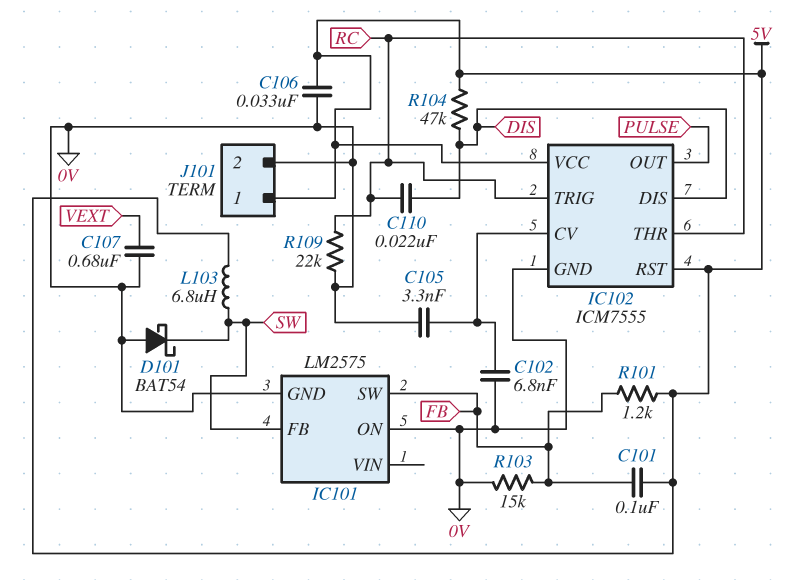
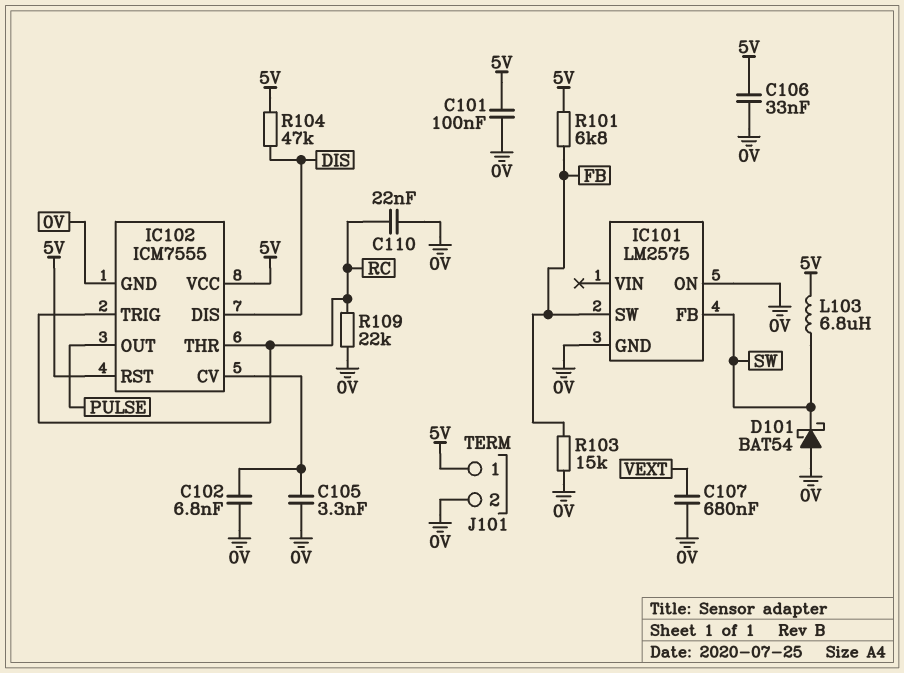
C101: 100nF (5V, FB) -> 100nF (0V, 5V)
C110: 22nF (DIS, RC) -> 22nF (0V, RC)
R101: 1.2k (5V, FB) -> 6.8k (5V, FB)

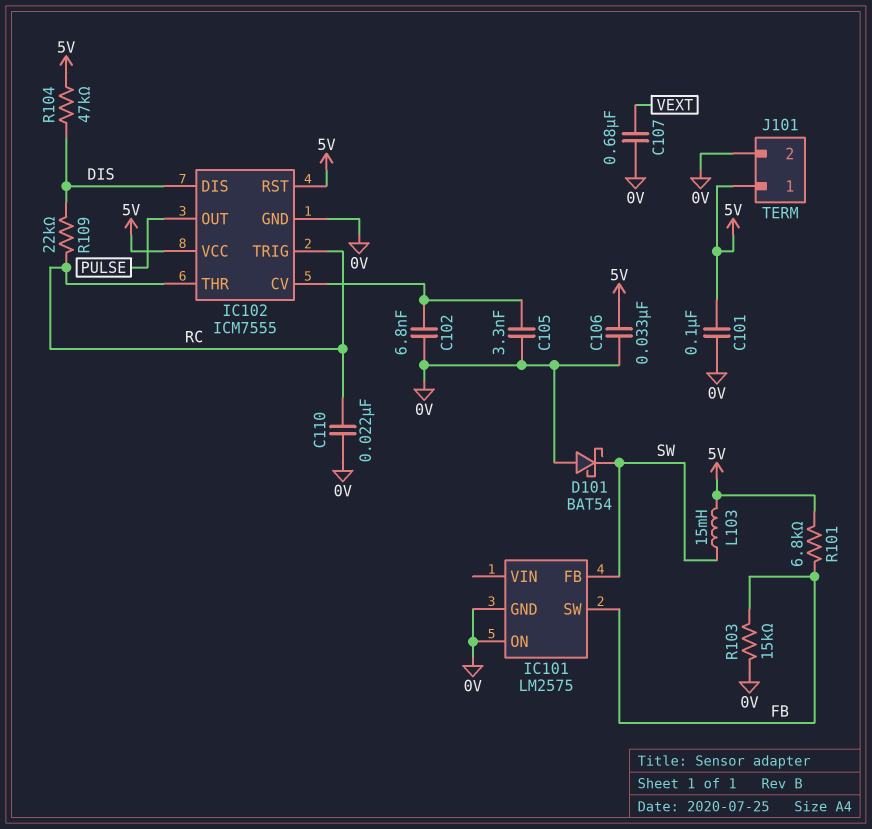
L103: 6.8uH (5V, SW) -> 15mH (5V, SW)
R109: 22k (0V, RC) -> 22k (DIS, RC)

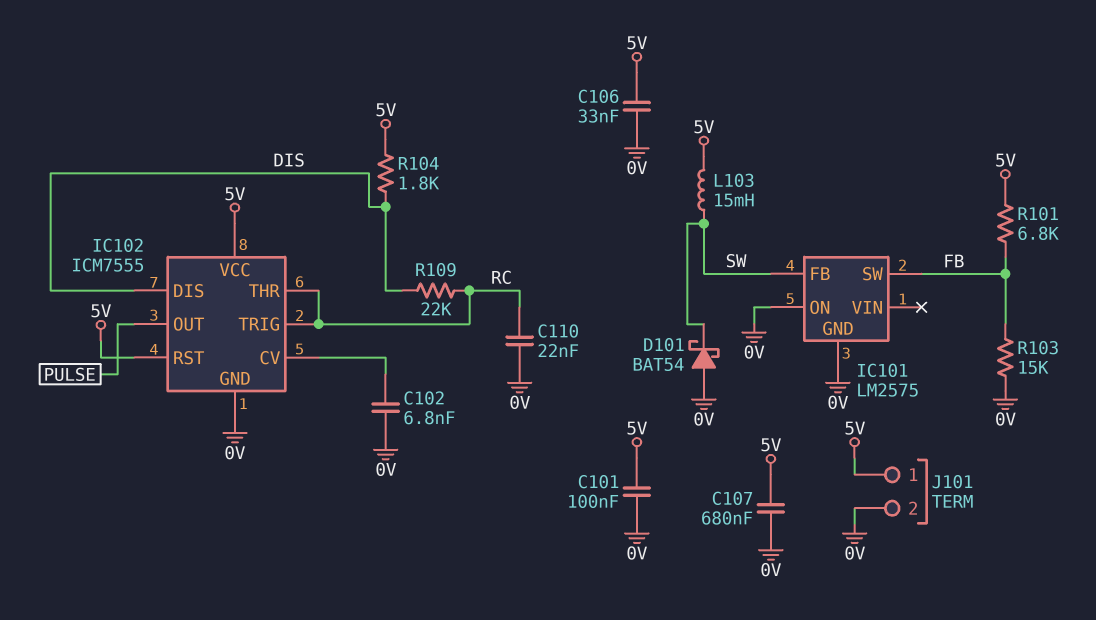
C105: 3.3nF (0V, IC102/CV) -> none
C107: 680nF (0V, VEXT) -> 680nF (0V, 5V)
R104: 47k (5V, DIS) -> 1.8k (5V, DIS)

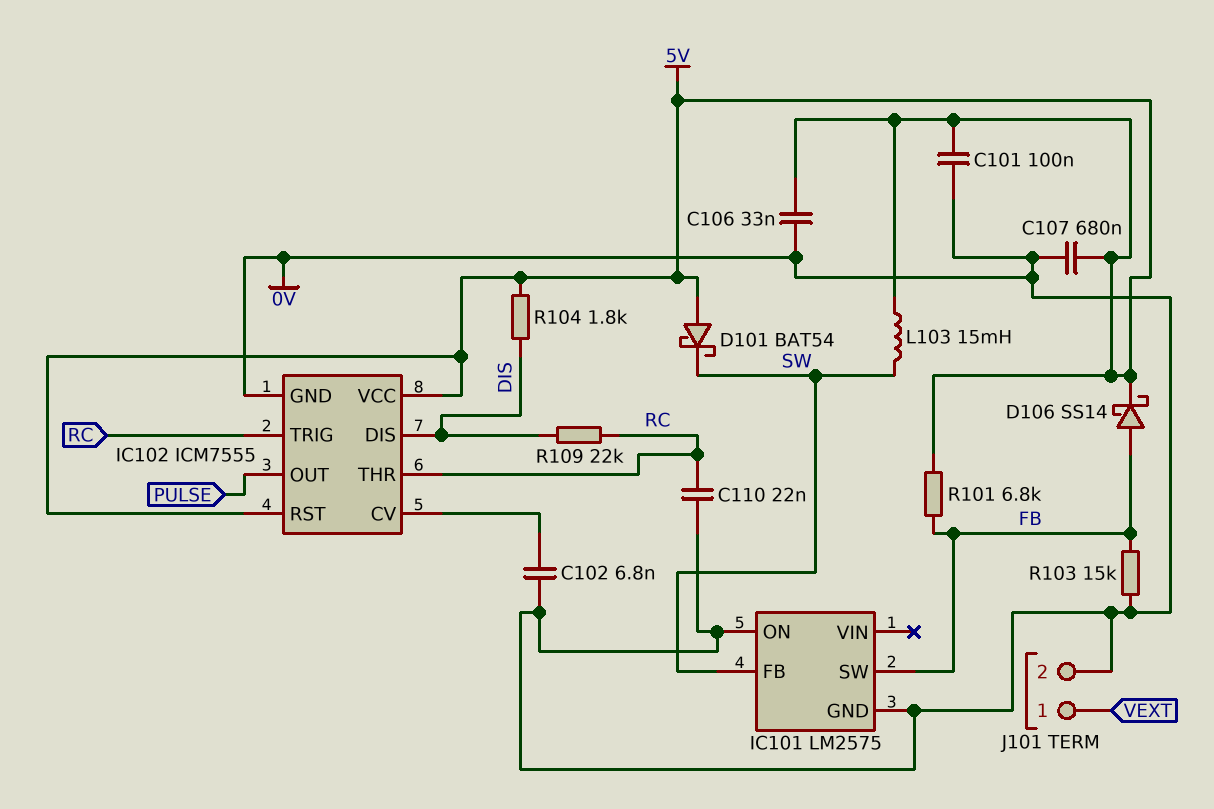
D101: schottky BAT54 (A 0V, K SW) -> schottky BAT54 (A 5V, K SW)
D106: none -> schottky SS14 (A FB, K 5V)
J101 pin 1: 5V -> VEXT

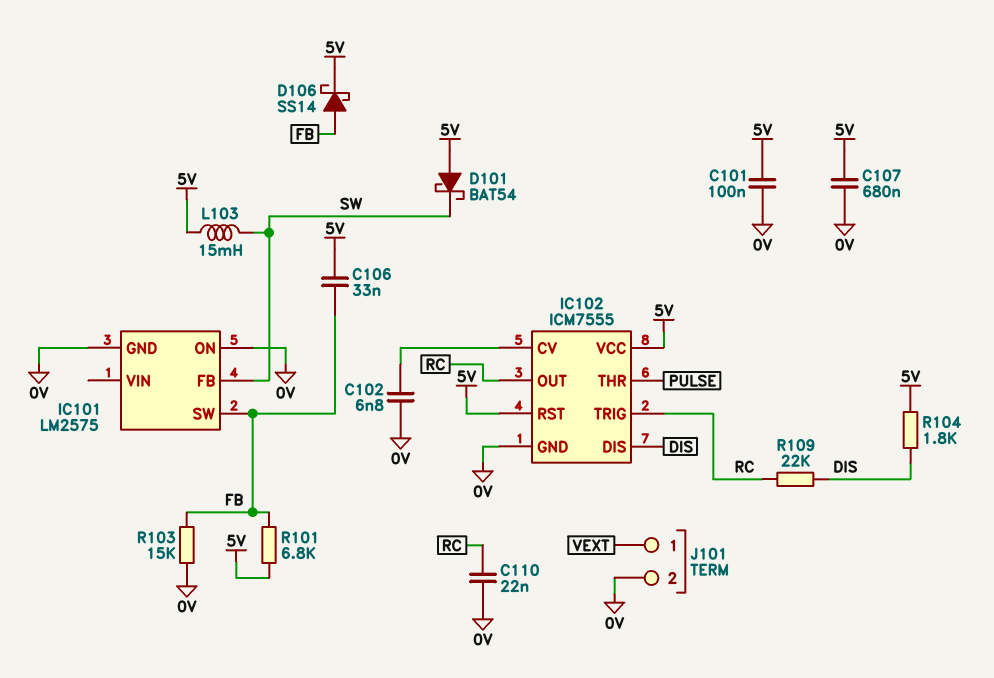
C106: 33nF (0V, 5V) -> 33nF (5V, FB)
IC102 pin OUT: PULSE -> RC
IC102 pin THR: RC -> PULSE

